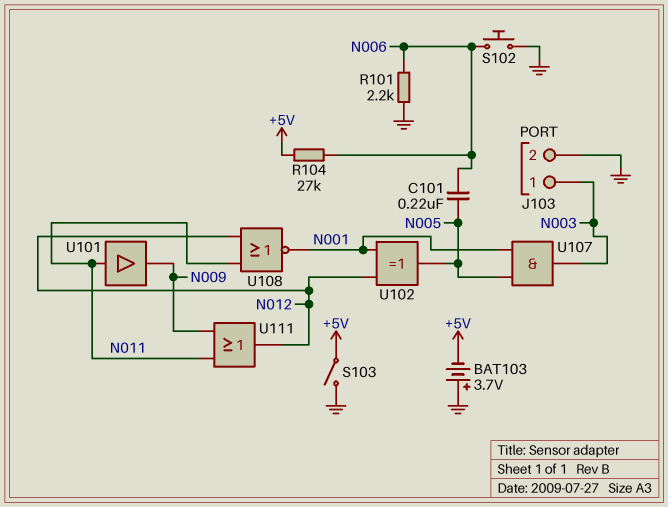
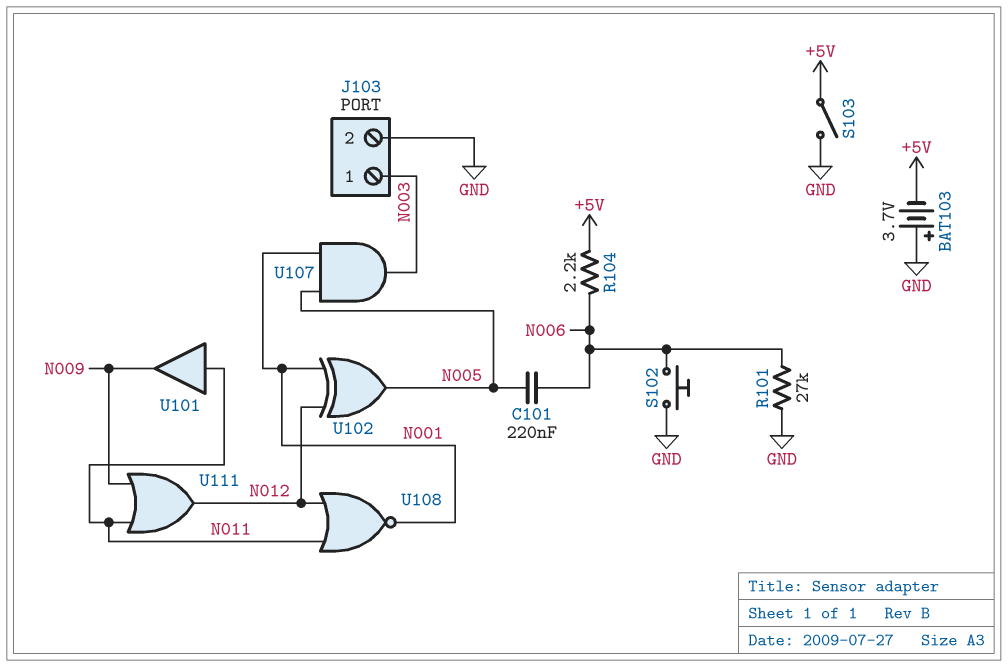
R101: 2.2k (GND, N006) -> 27k (GND, N006)
R104: 27k (+5V, N006) -> 2.2k (+5V, N006)

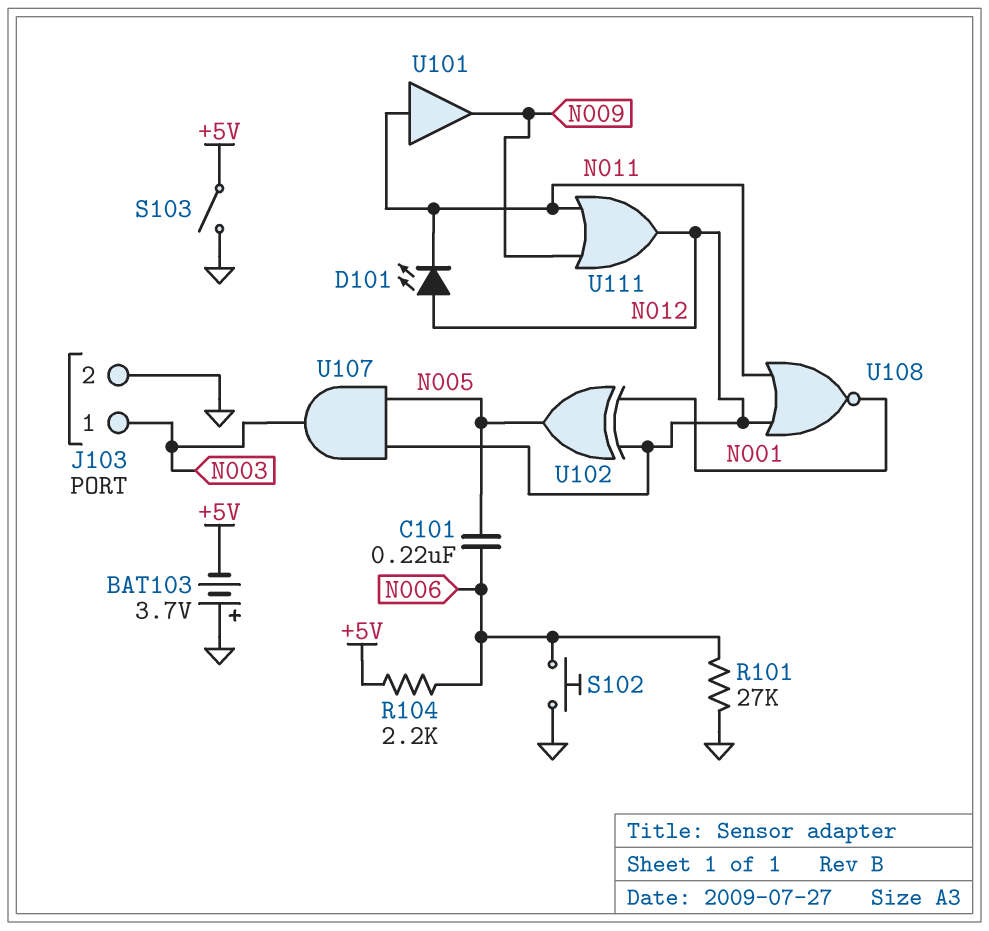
D101: none -> LED (A N012, K N011)
U107: AND (in N001, in N005, out N003) -> AND (in N005, in N012, out N003)

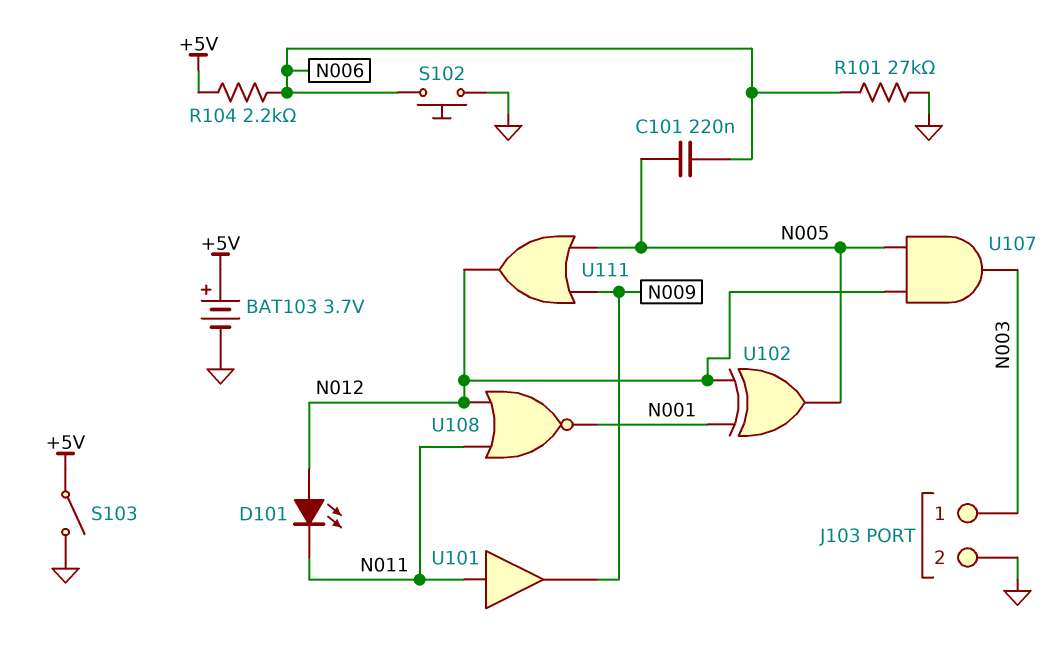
BAT103: 3.7V (plus GND, minus +5V) -> 3.7V (plus +5V, minus GND)
U111: OR (in N009, in N011, out N012) -> OR (in N005, in N009, out N012)

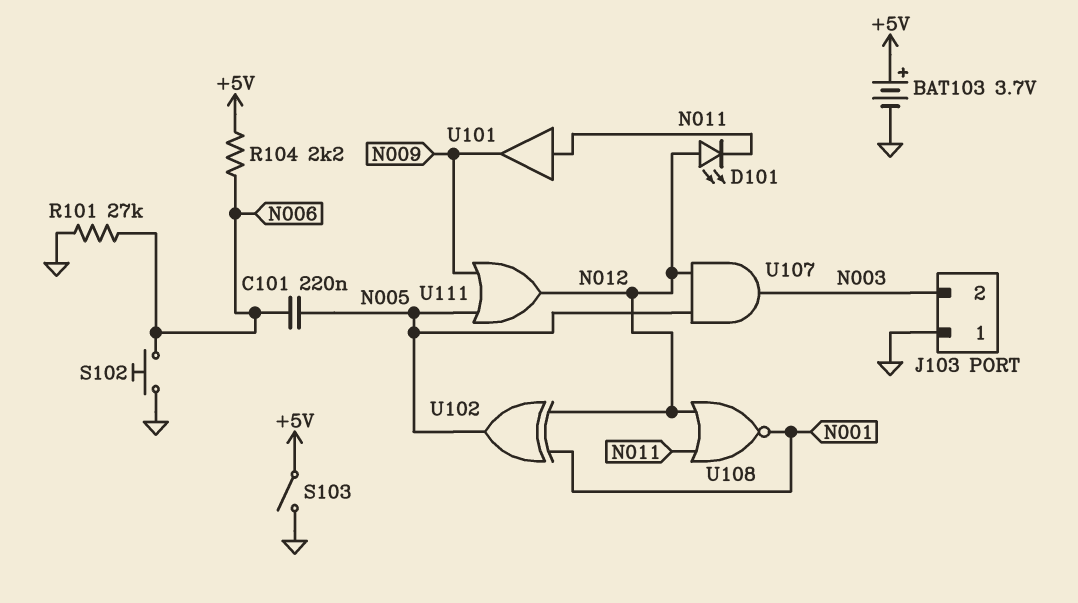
J103 pin 1: N003 -> GND
J103 pin 2: GND -> N003

